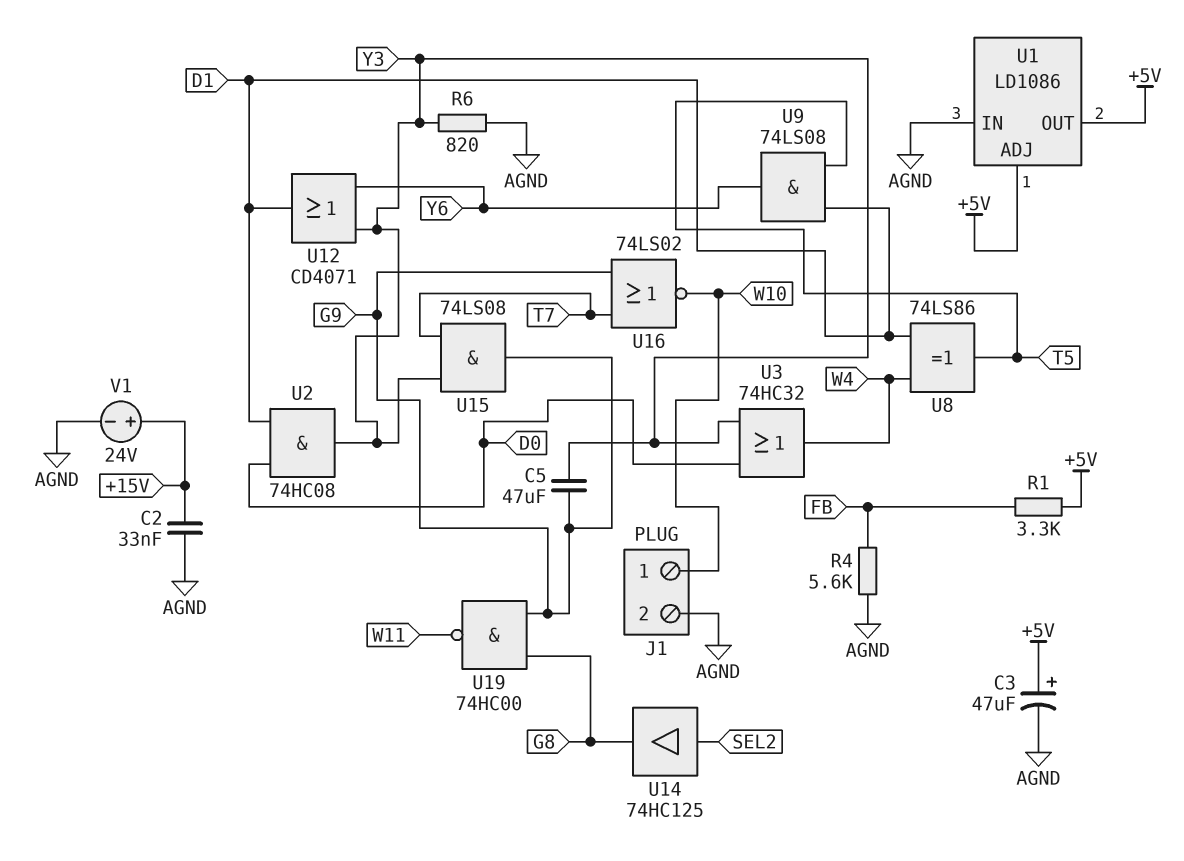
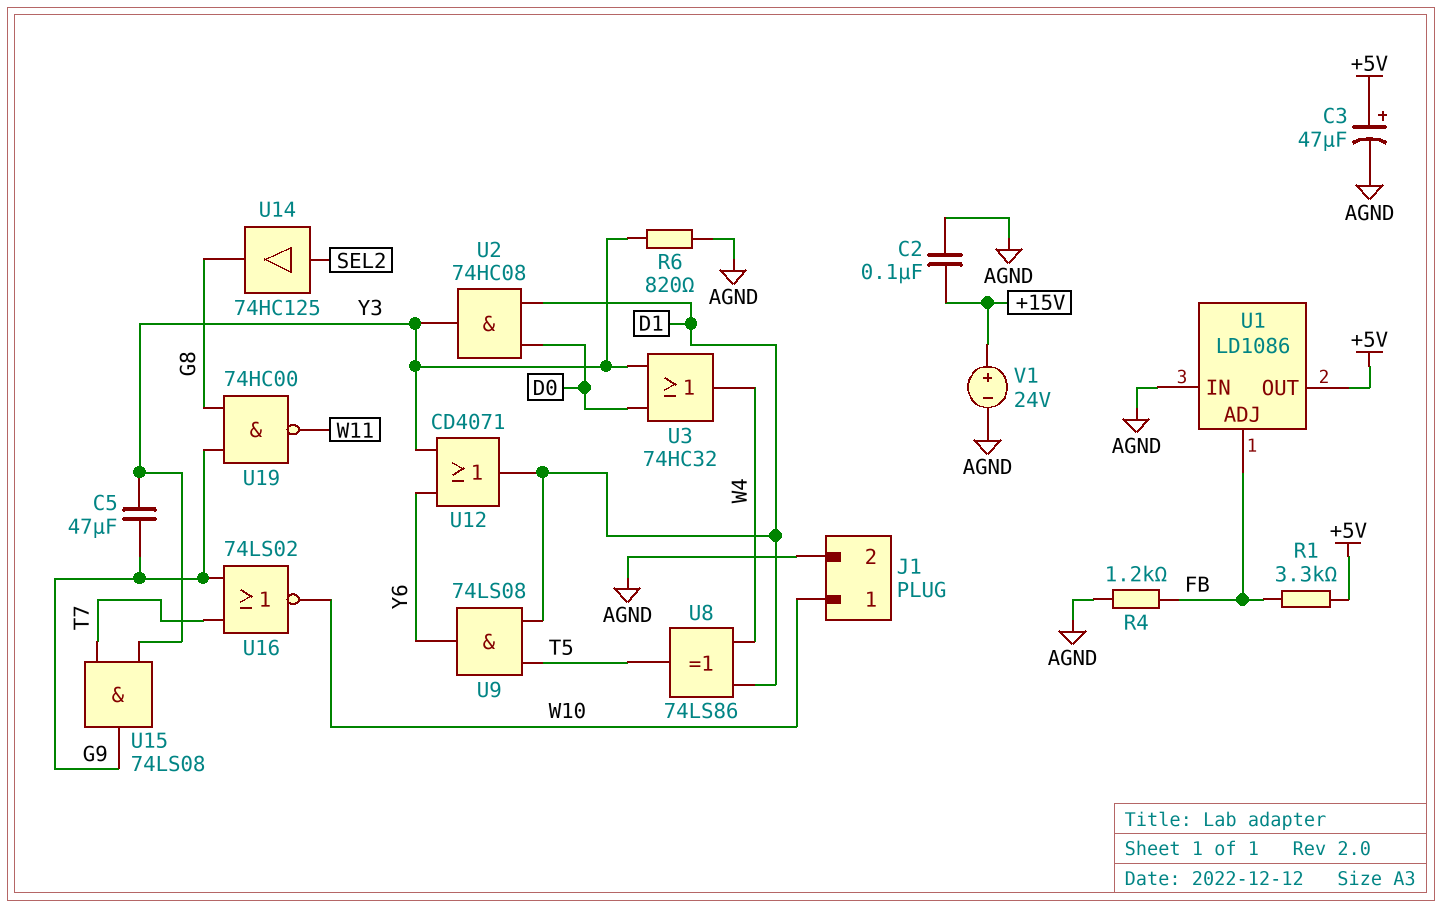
C2: 33nF (+15V, AGND) -> 100nF (+15V, AGND)
R4: 5.6k (AGND, FB) -> 1.2k (AGND, FB)
U1 pin ADJ: +5V -> FB

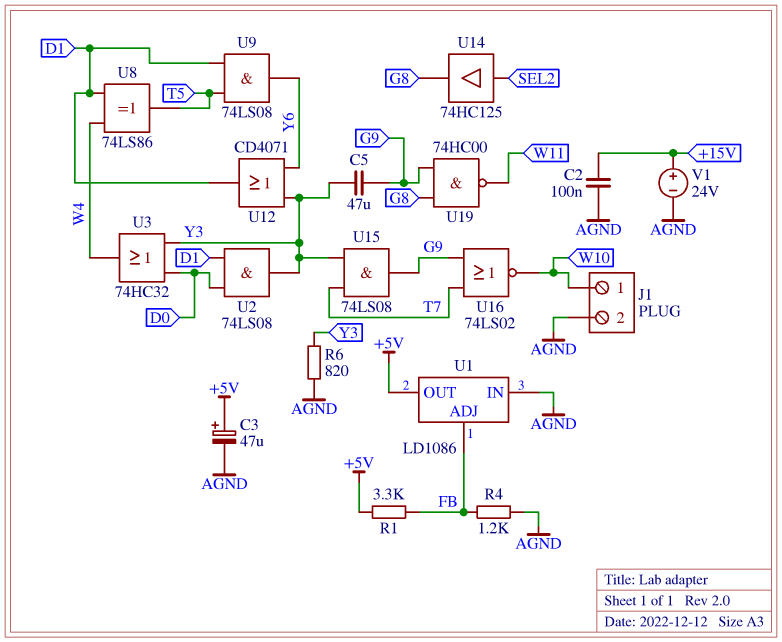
U2: AND 74HC08 (in D0, in D1, out Y3) -> AND 74LS08 (in D0, in D1, out Y3)

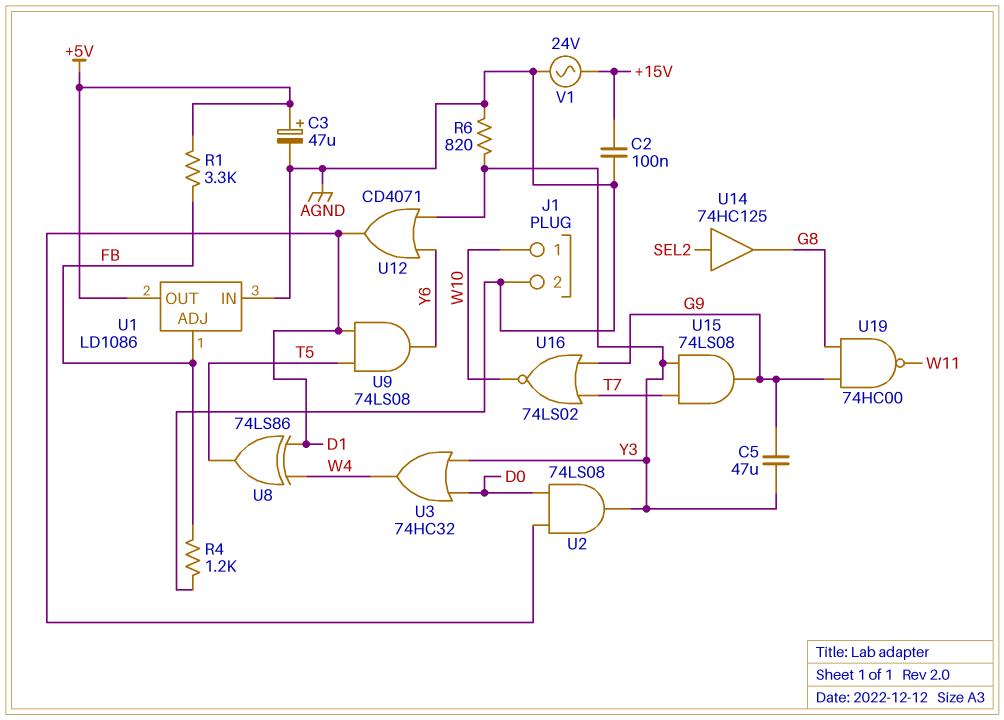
V1: 24V (plus +15V, minus AGND) -> AC 24V (+15V, AGND)

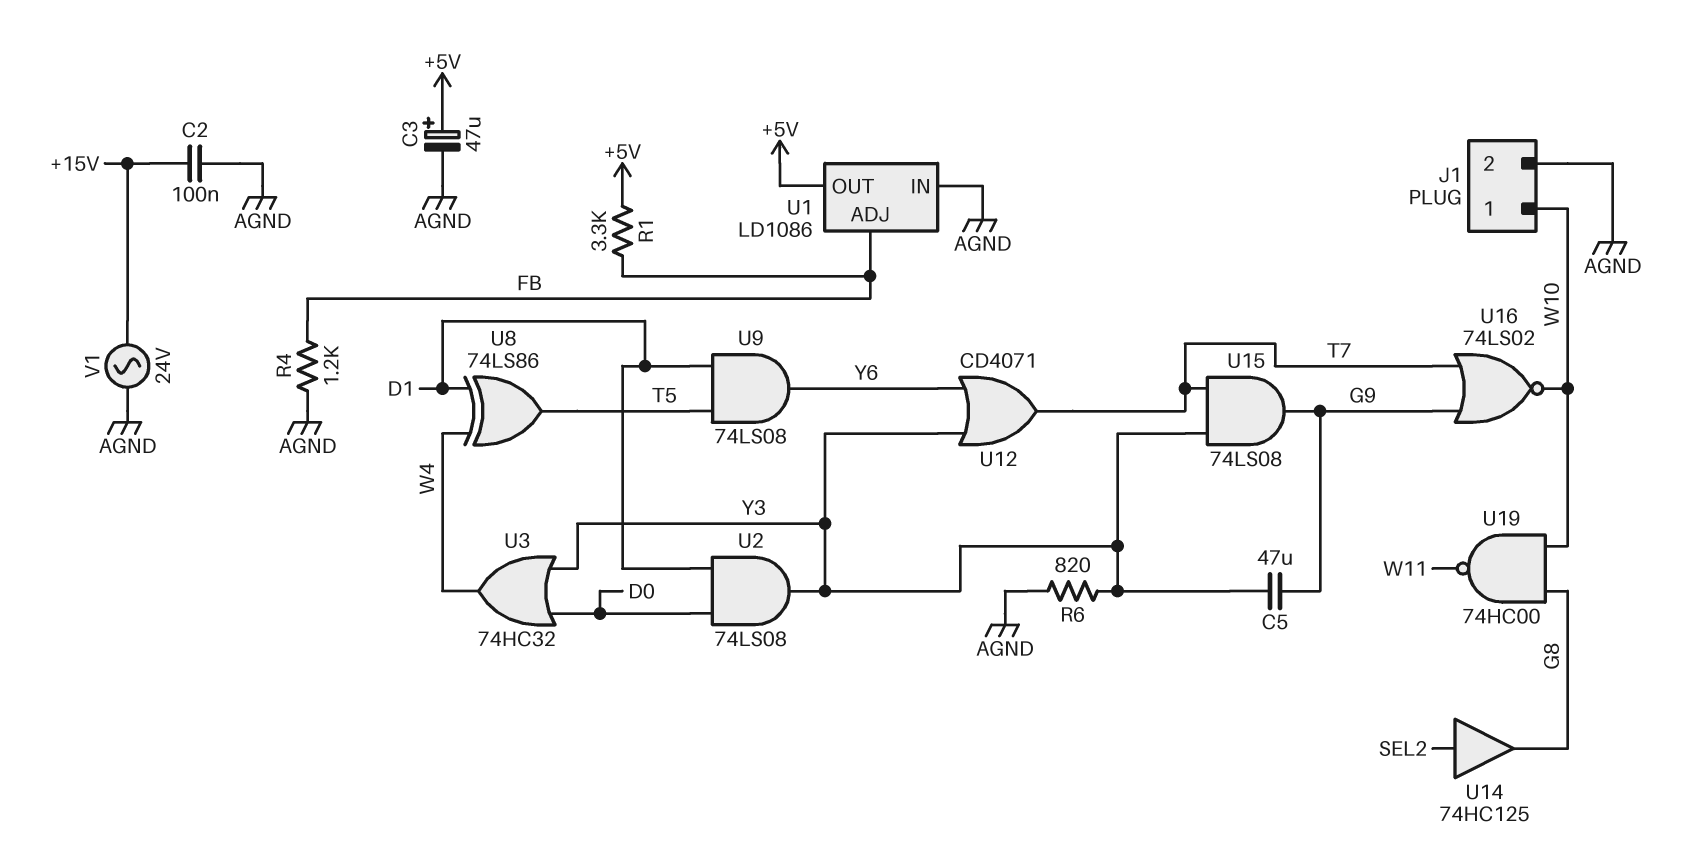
U12: OR CD4071 (in Y3, in Y6, out D1) -> OR CD4071 (in Y3, in Y6, out T7)
U19: NAND 74HC00 (in G8, in G9, out W11) -> NAND 74HC00 (in G8, in W10, out W11)

